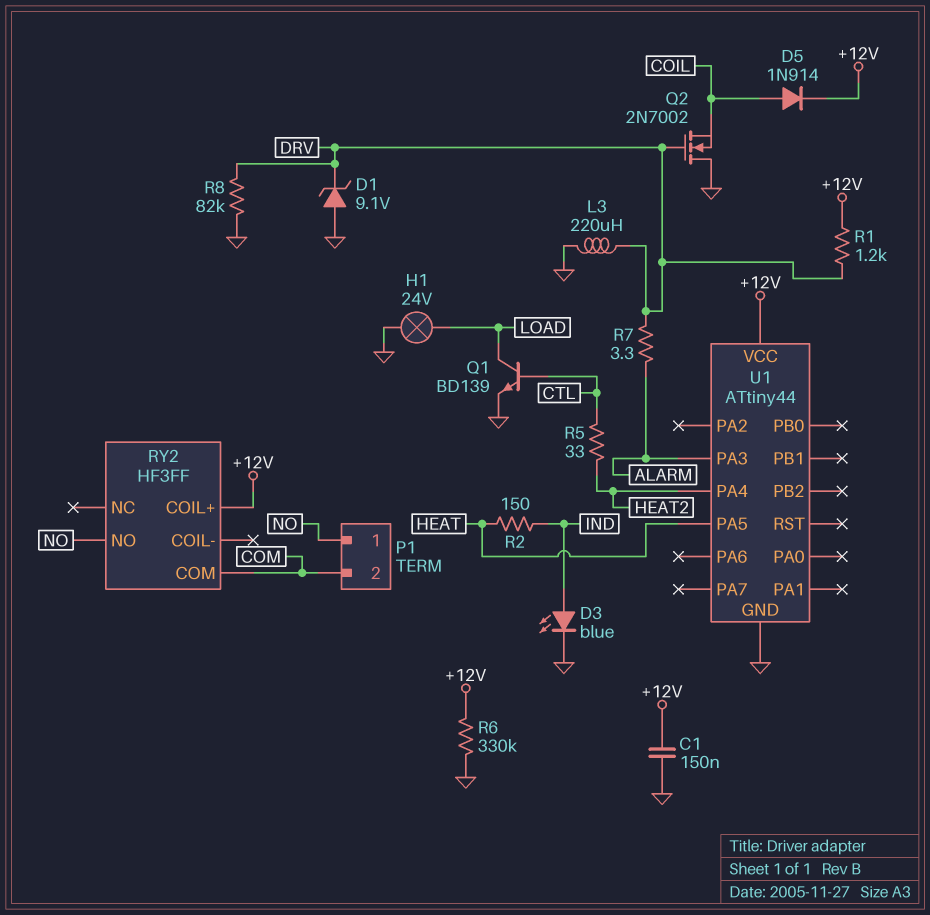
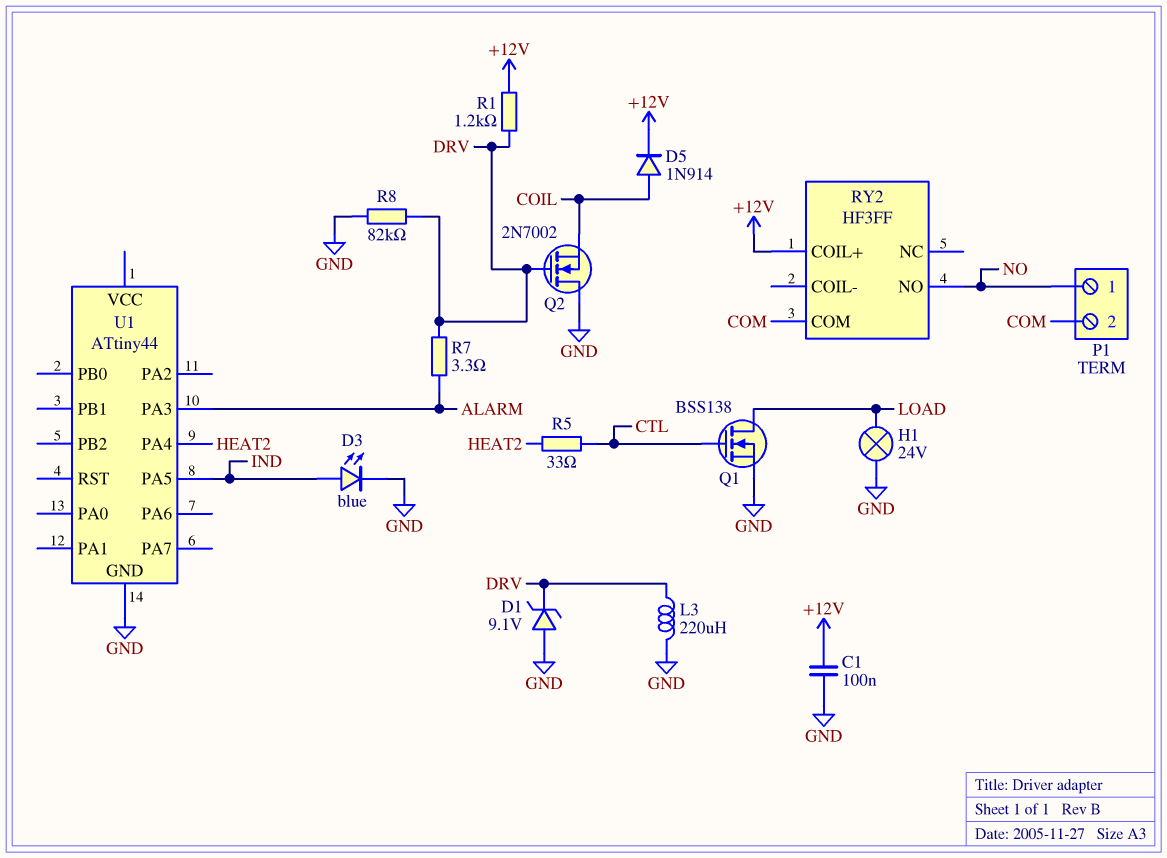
C1: 150nF (+12V, GND) -> 100nF (+12V, GND)
Q1: NPN BD139 (B CTL, C LOAD, E GND) -> NMOS BSS138 (G CTL, D LOAD, S GND)
R2: 150 (HEAT, IND) -> none
R6: 330k (+12V, GND) -> none
U1 pin PA5: HEAT -> IND
U1 pin VCC: +12V -> none

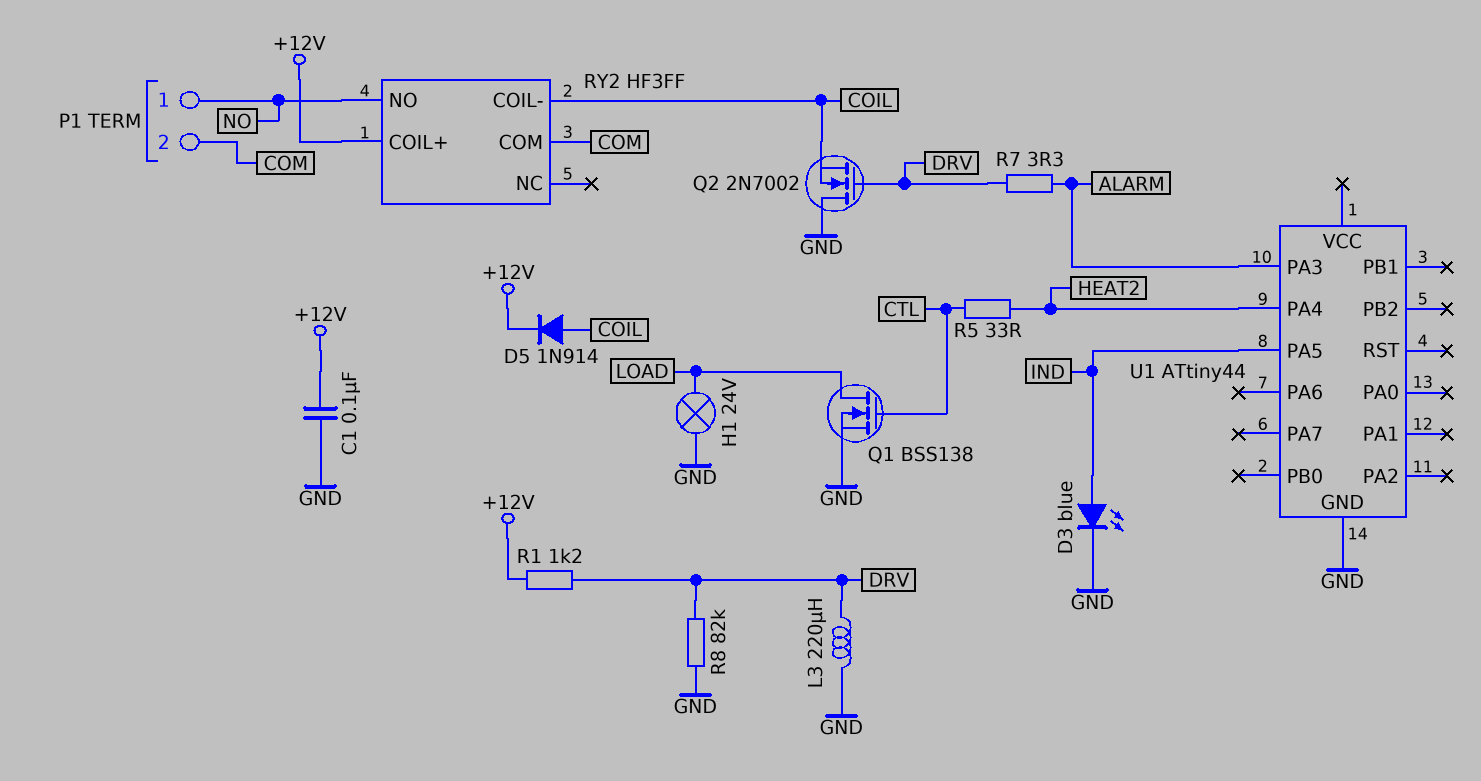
D1: zener 9.1V (A GND, K DRV) -> none
RY2 pin COIL-: none -> COIL

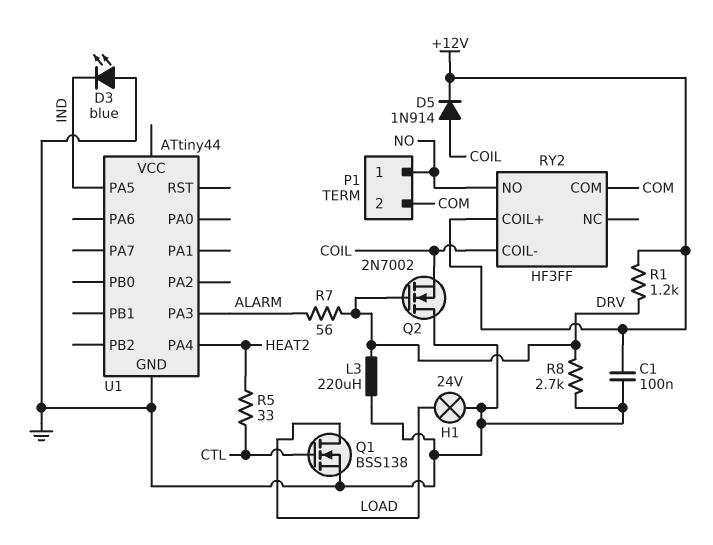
D3: LED blue (A IND, K GND) -> LED blue (A GND, K IND)
R7: 3.3 (ALARM, DRV) -> 56 (ALARM, DRV)
R8: 82k (DRV, GND) -> 2.7k (DRV, GND)

